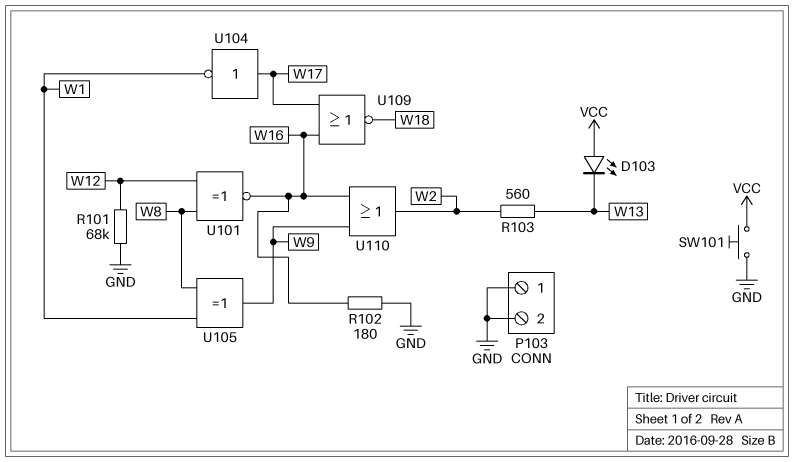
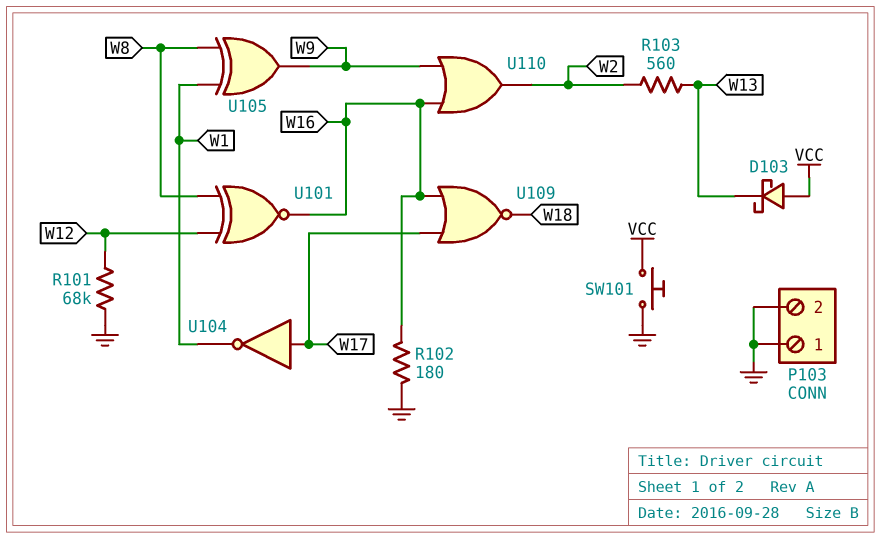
D103: LED (A VCC, K W13) -> schottky (A VCC, K W13)

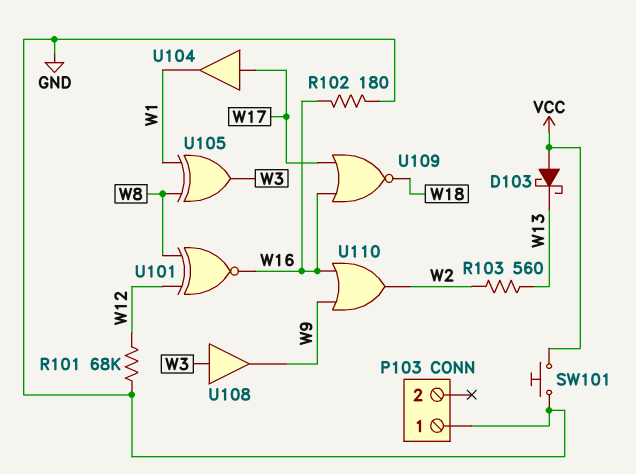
P103 pin 2: GND -> none
U104: NOT (in W17, out W1) -> buffer (in W17, out W1)
U105: XOR (in W1, in W8, out W9) -> XOR (in W1, in W8, out W3)
U108: none -> buffer (in W3, out W9)

